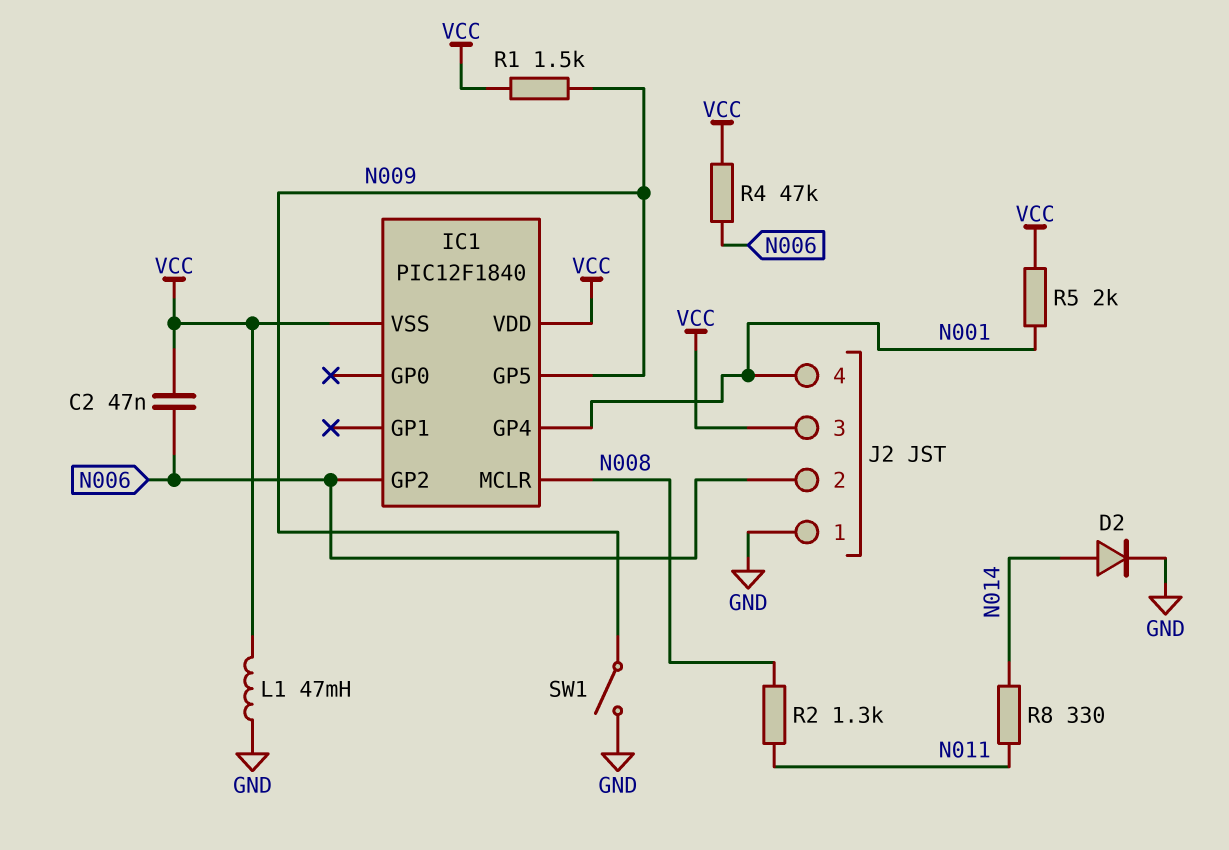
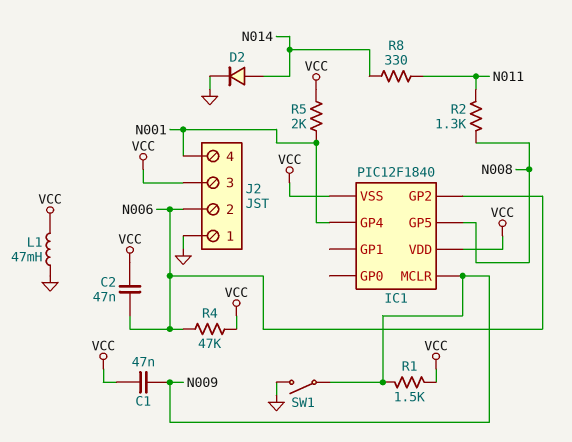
C1: none -> 47nF (N009, VCC)
IC1 pin GP5: N009 -> N008
IC1 pin MCLR: N008 -> N009

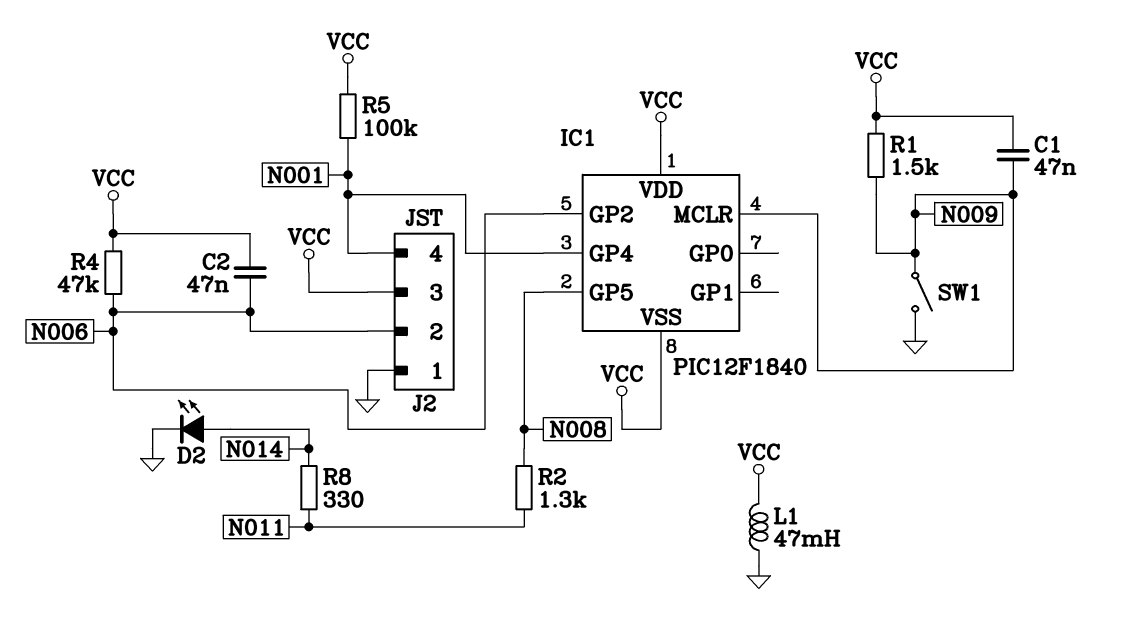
D2: diode (A N014, K GND) -> LED (A N014, K GND)
R5: 2k (N001, VCC) -> 100k (N001, VCC)

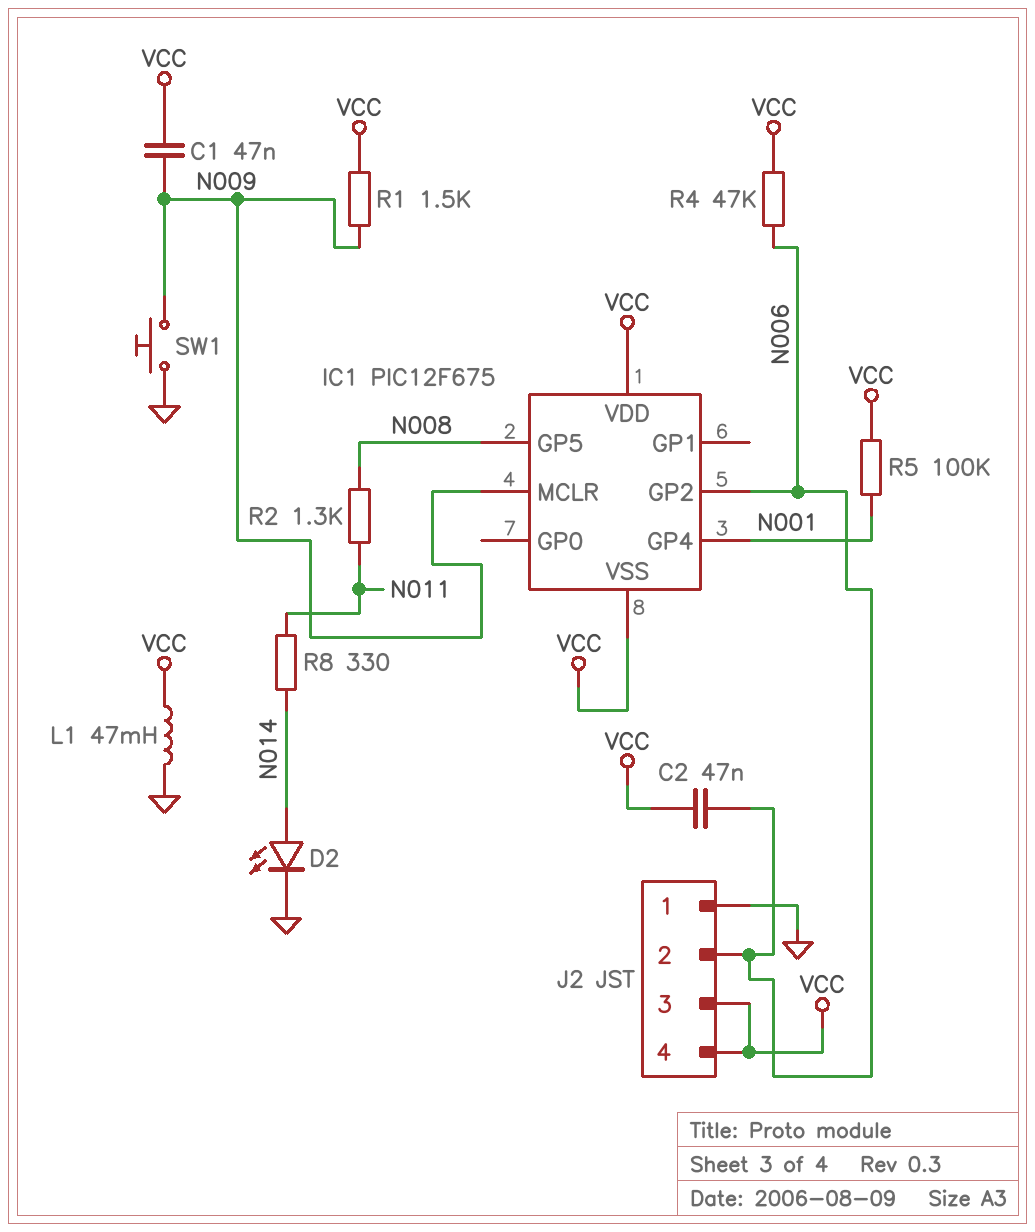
IC1: PIC12F1840 -> PIC12F675
J2 pin 4: N001 -> VCC
SW1: switch (GND, N009) -> button (GND, N009)

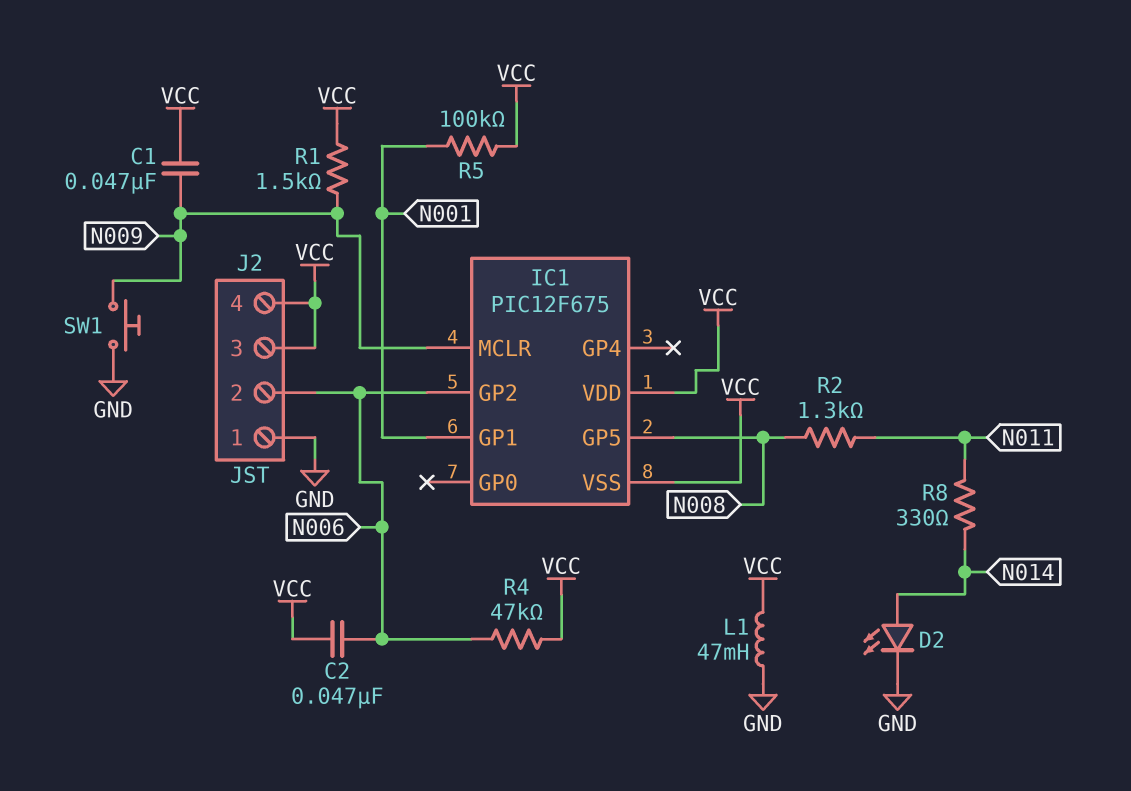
IC1 pin GP1: none -> N001
IC1 pin GP4: N001 -> none

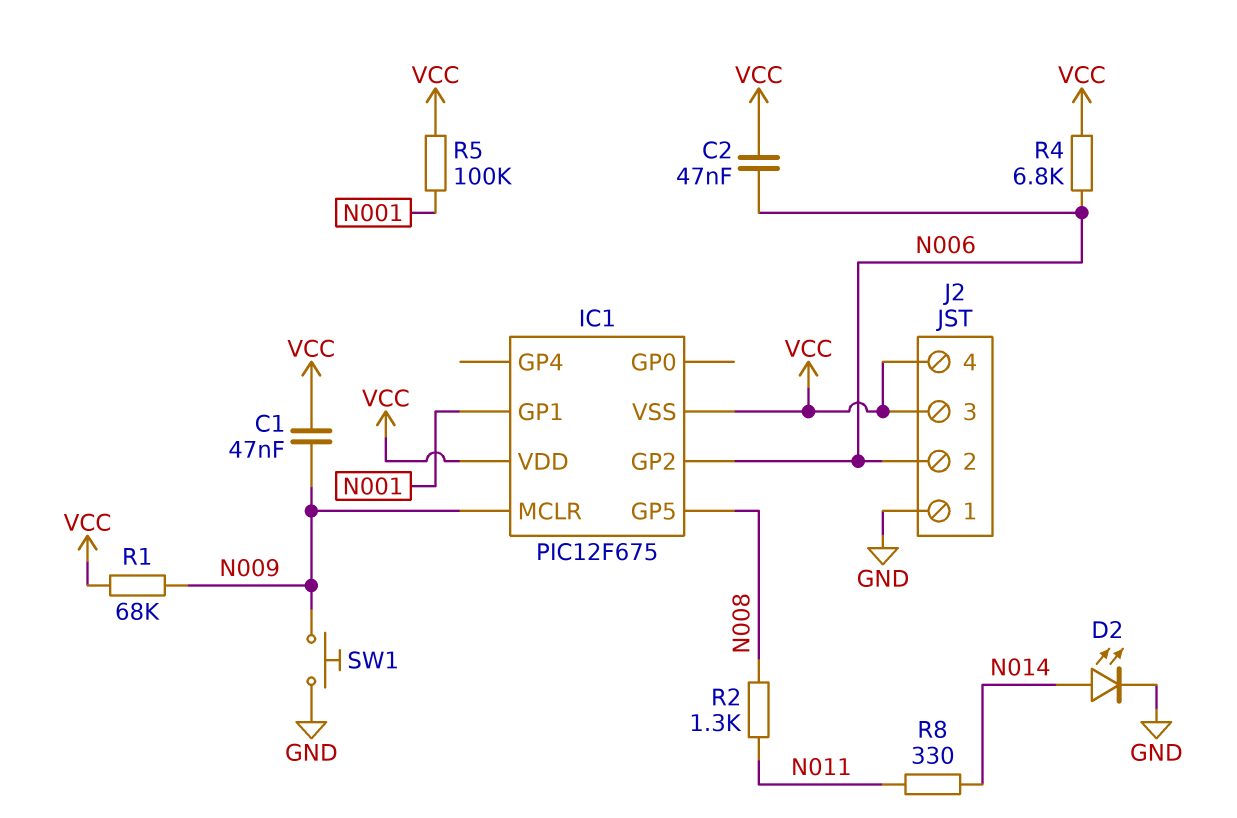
L1: 47mH (GND, VCC) -> none
R1: 1.5k (N009, VCC) -> 68k (N009, VCC)
R4: 47k (N006, VCC) -> 6.8k (N006, VCC)

